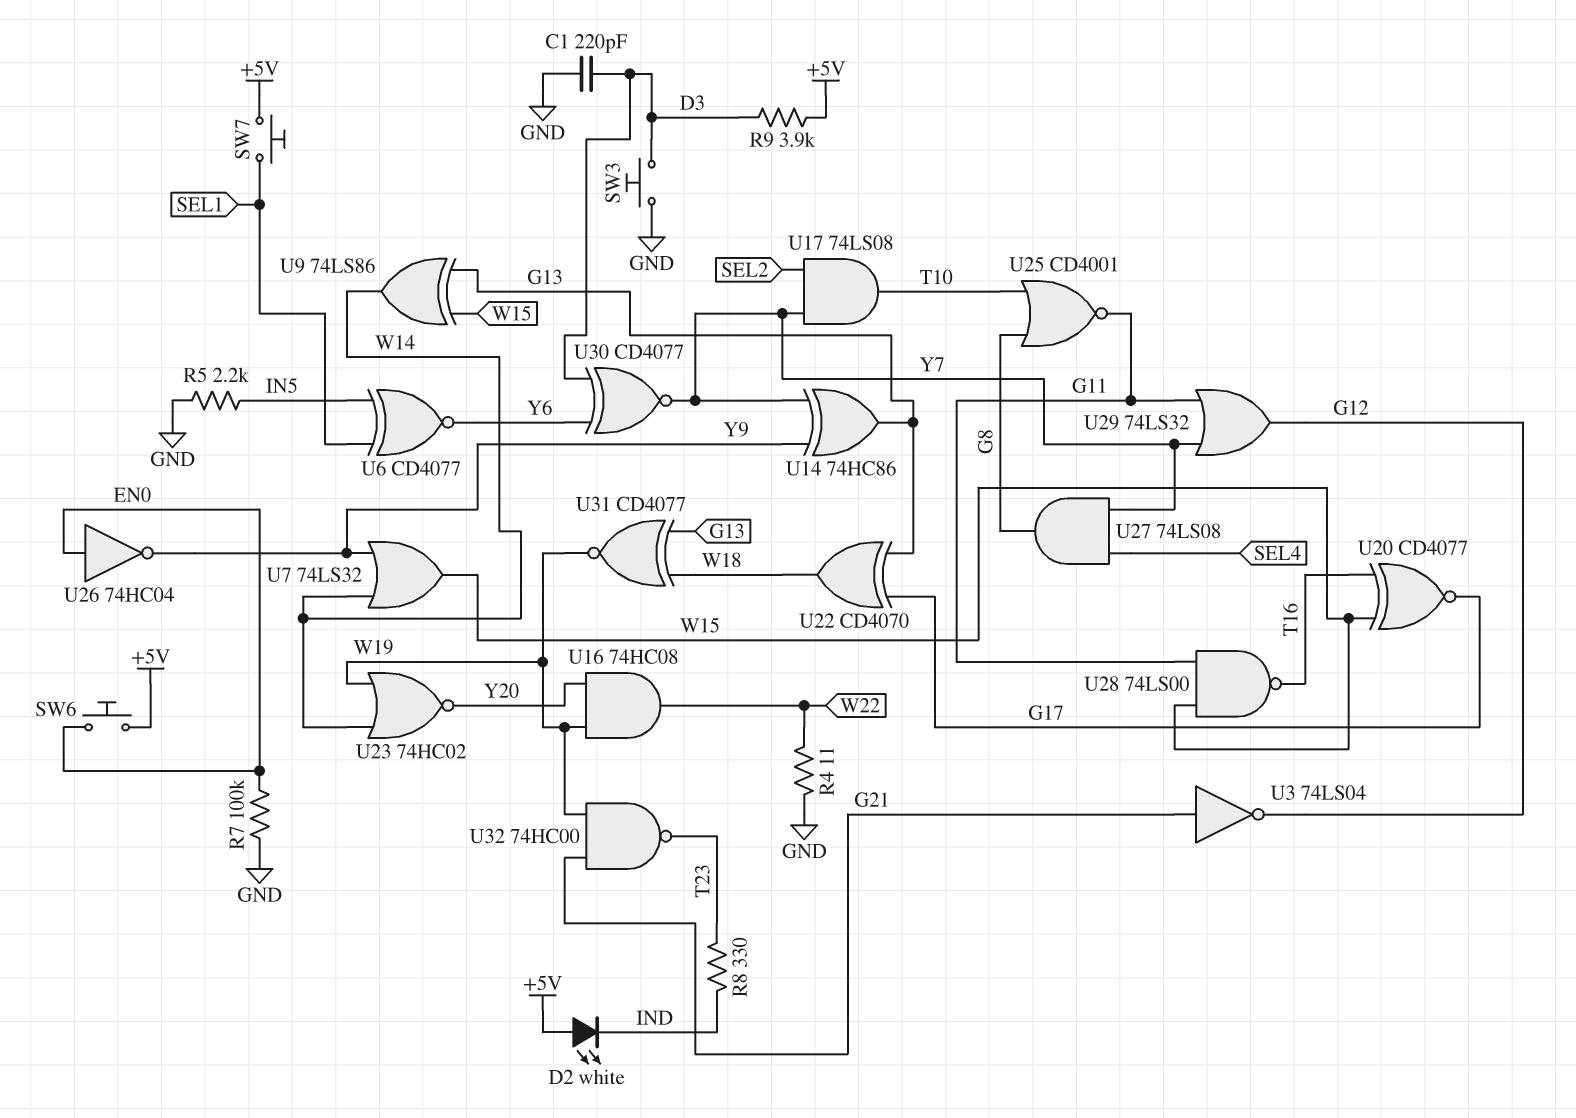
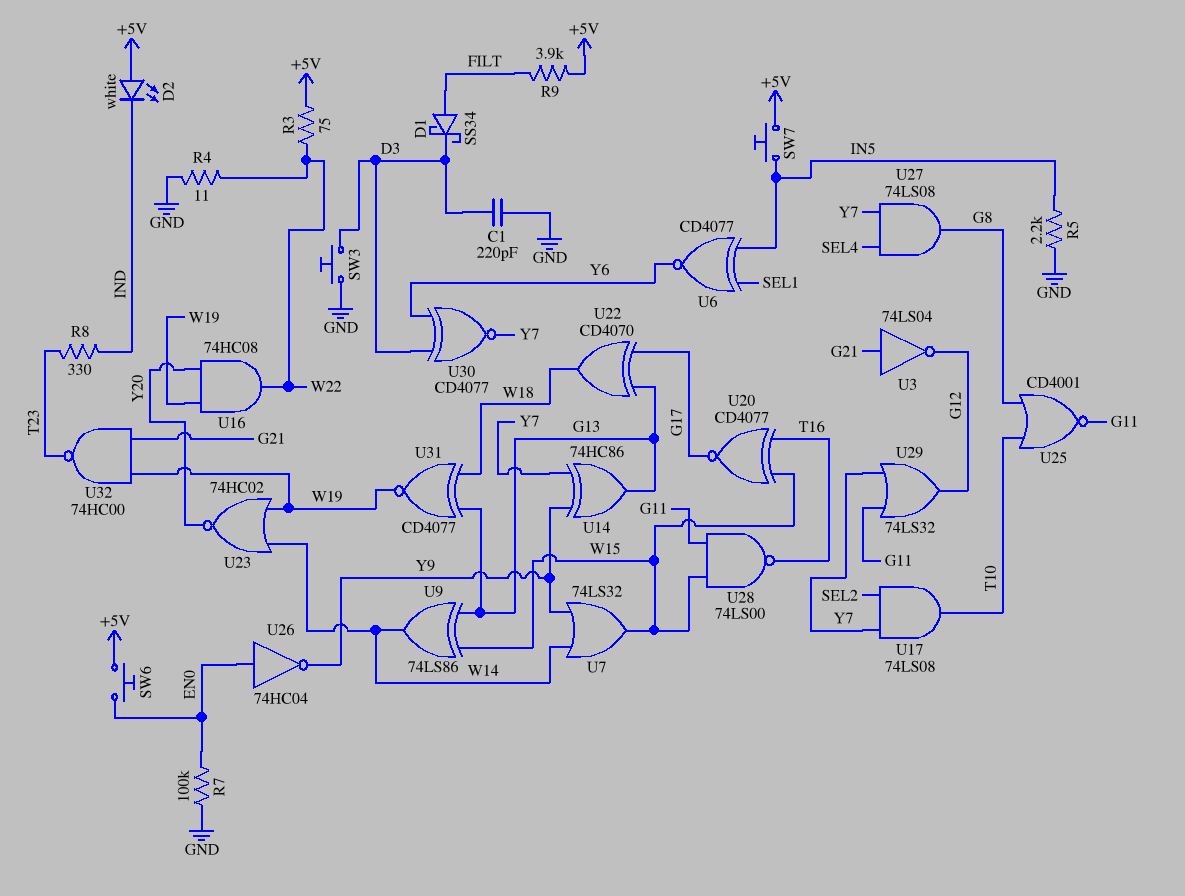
D1: none -> schottky SS34 (A FILT, K D3)
R3: none -> 75 (+5V, W22)
R9: 3.9k (+5V, D3) -> 3.9k (+5V, FILT)
SW7: button (+5V, SEL1) -> button (+5V, IN5)

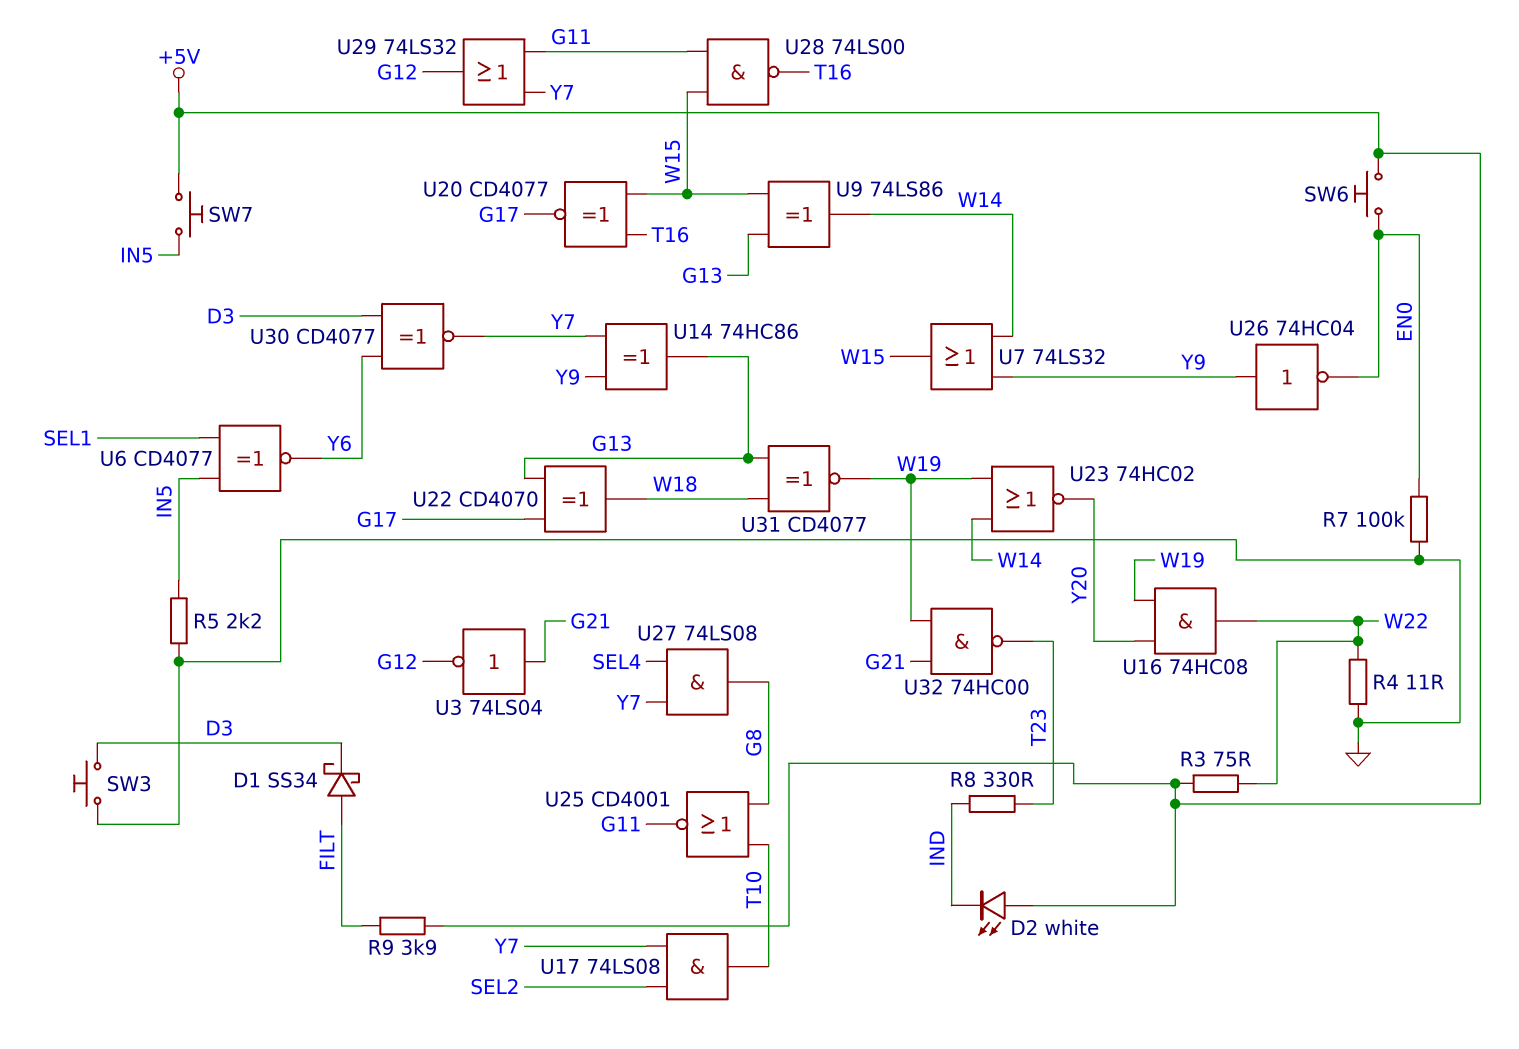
C1: 220pF (D3, GND) -> none
U26: NOT 74HC04 (in EN0, out Y9) -> NOT 74HC04 (in Y9, out EN0)

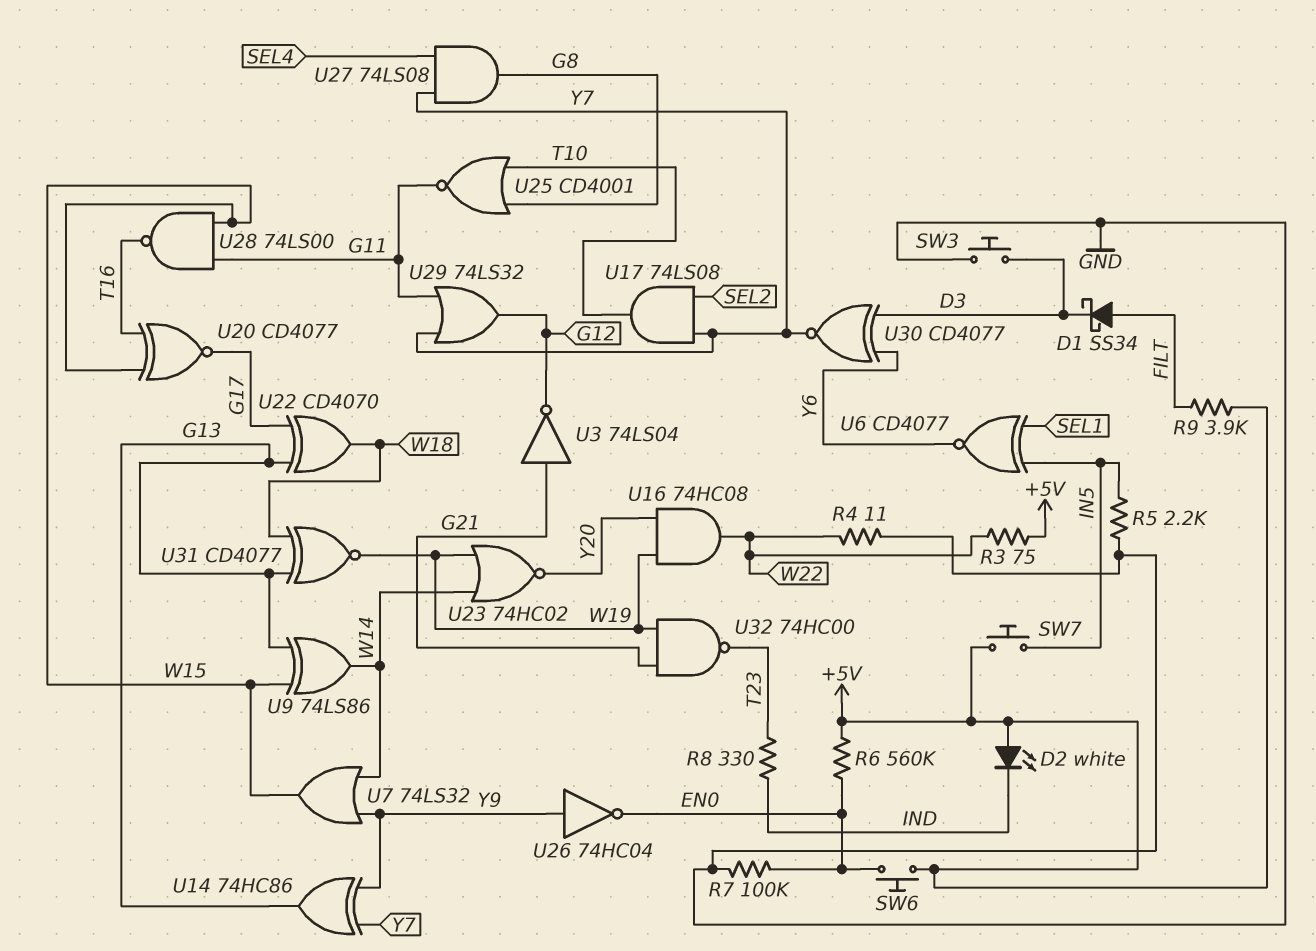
R6: none -> 560k (+5V, EN0)

